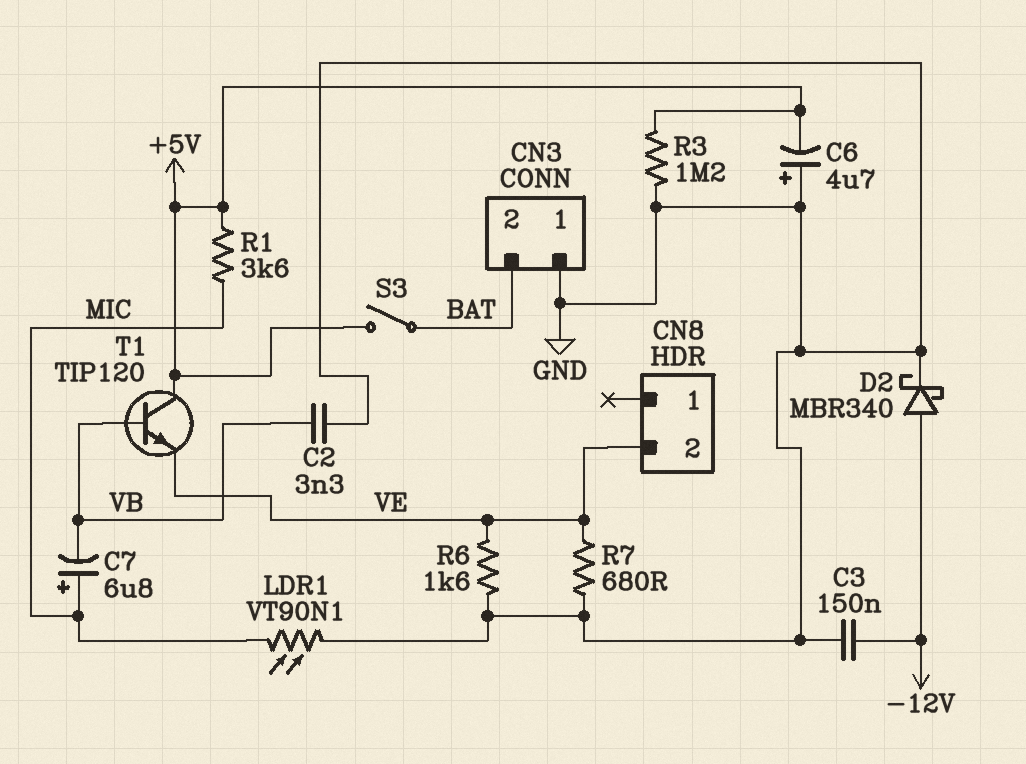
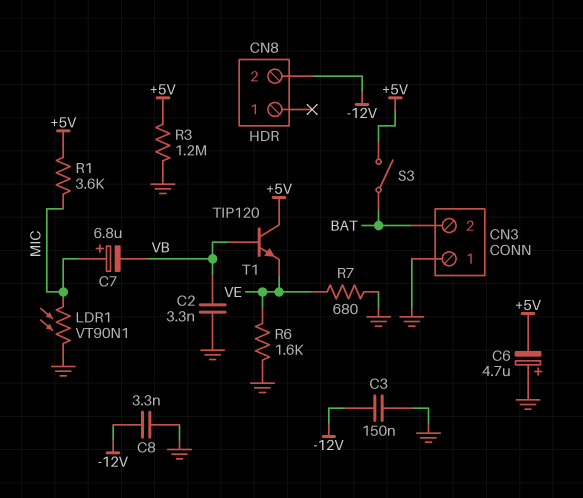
C8: none -> 3.3nF (-12V, GND)
CN8 pin 2: VE -> -12V
D2: schottky MBR340 (A -12V, K GND) -> none

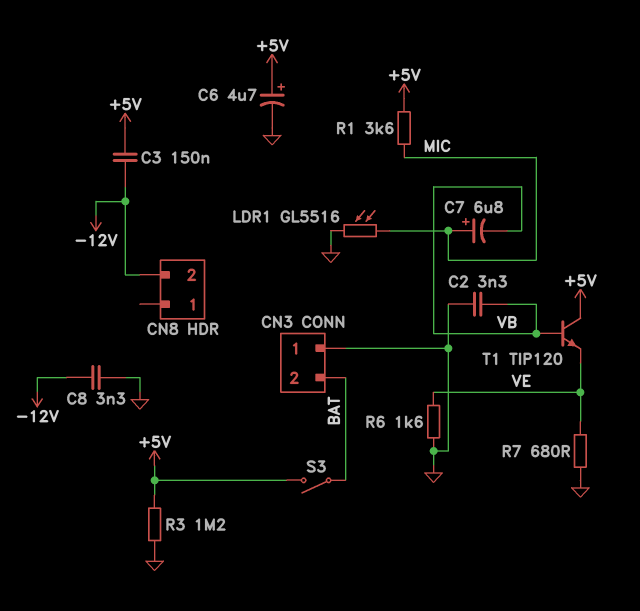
C3: 150nF (-12V, GND) -> 150nF (+5V, -12V)
C6: 4.7uF (plus GND, minus +5V) -> 4.7uF (plus +5V, minus GND)
LDR1: VT90N1 (GND, MIC) -> GL5516 (GND, MIC)

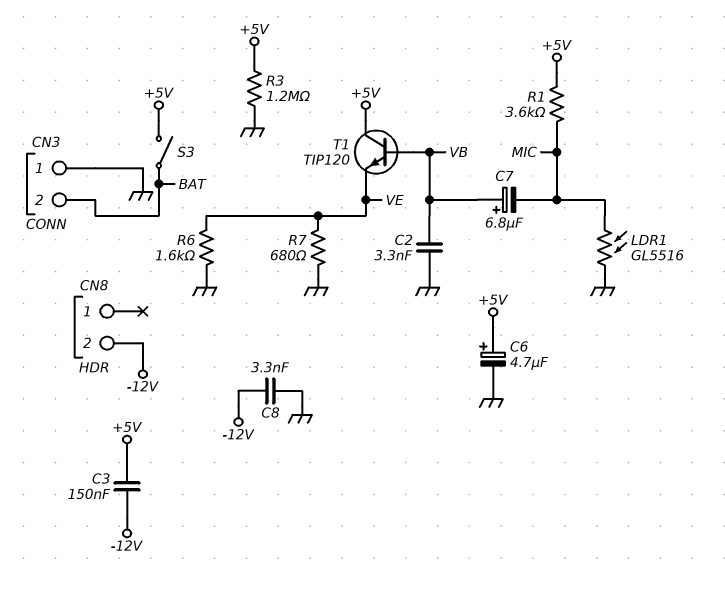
C7: 6.8uF (plus MIC, minus VB) -> 6.8uF (plus VB, minus MIC)

